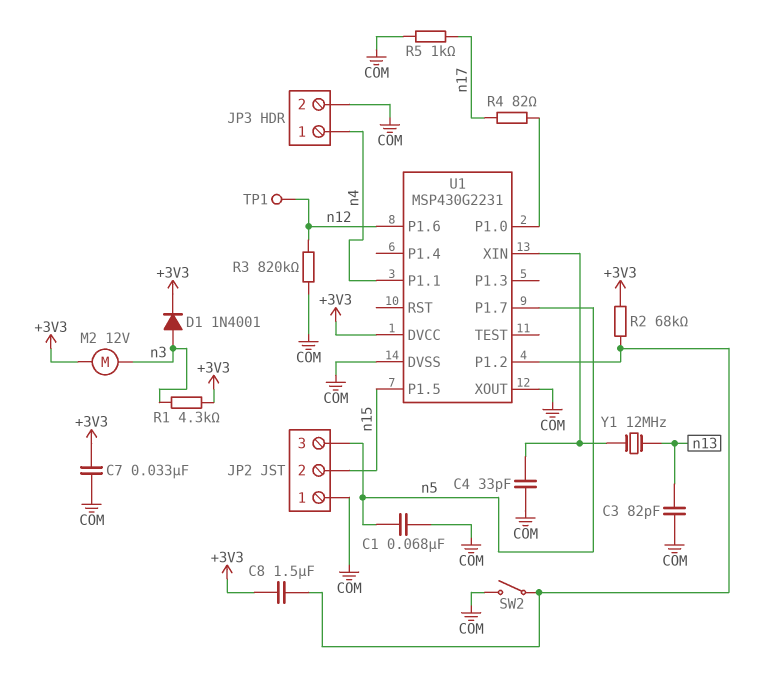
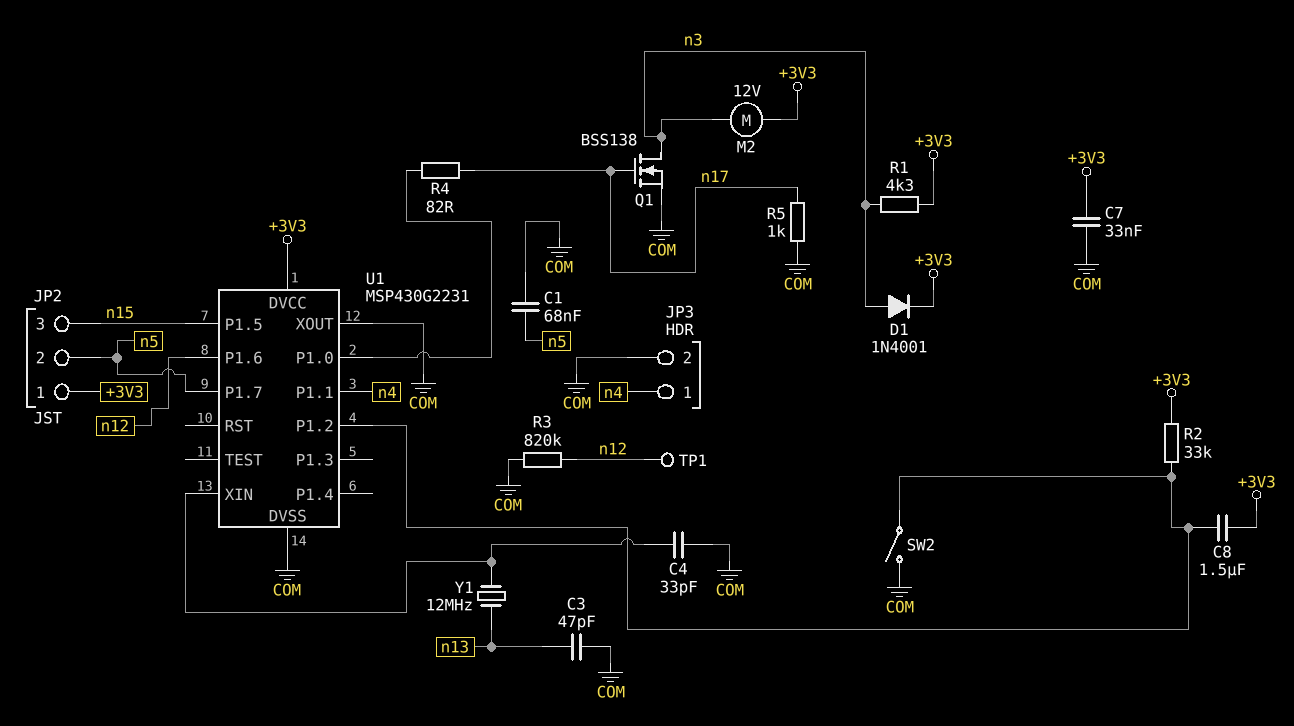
C3: 82pF (COM, n13) -> 47pF (COM, n13)
JP2 pin 1: COM -> +3V3
JP2 pin 2: n15 -> n5
JP2 pin 3: n5 -> n15
Q1: none -> NMOS BSS138 (G n17, D n3, S COM)
R2: 68k (+3V3, U1/P1.2) -> 33k (+3V3, U1/P1.2)

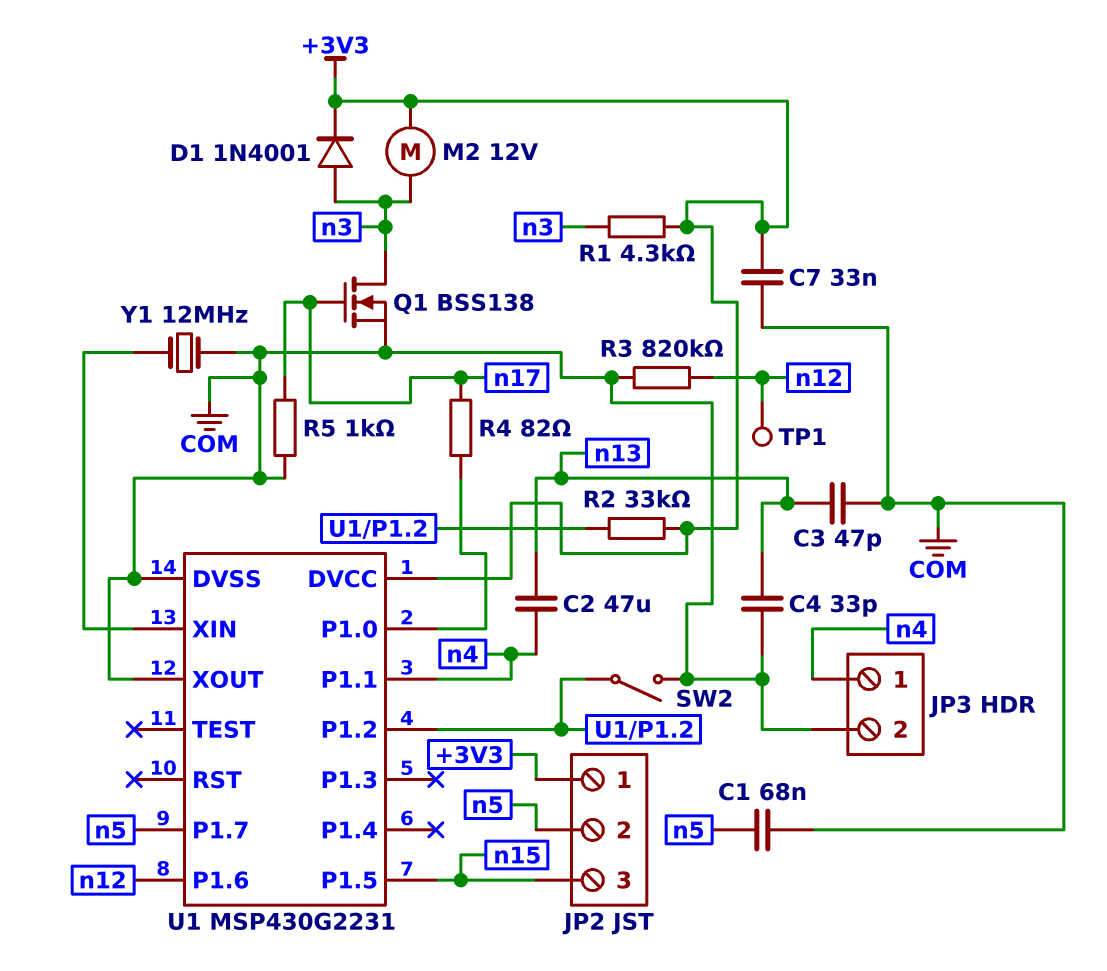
C2: none -> 47uF (n4, n13)
C4: 33pF (COM, U1/XIN) -> 33pF (COM, n13)
C8: 1.5uF (+3V3, U1/P1.2) -> none
Y1: 12MHz (U1/XIN, n13) -> 12MHz (COM, U1/XIN)

